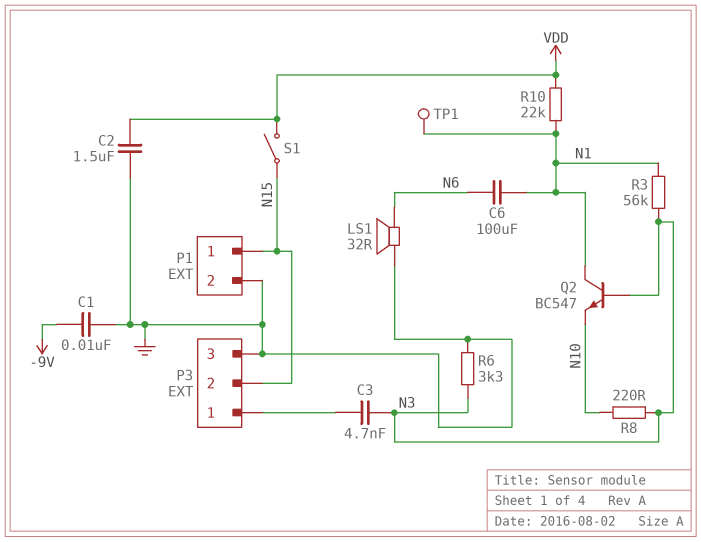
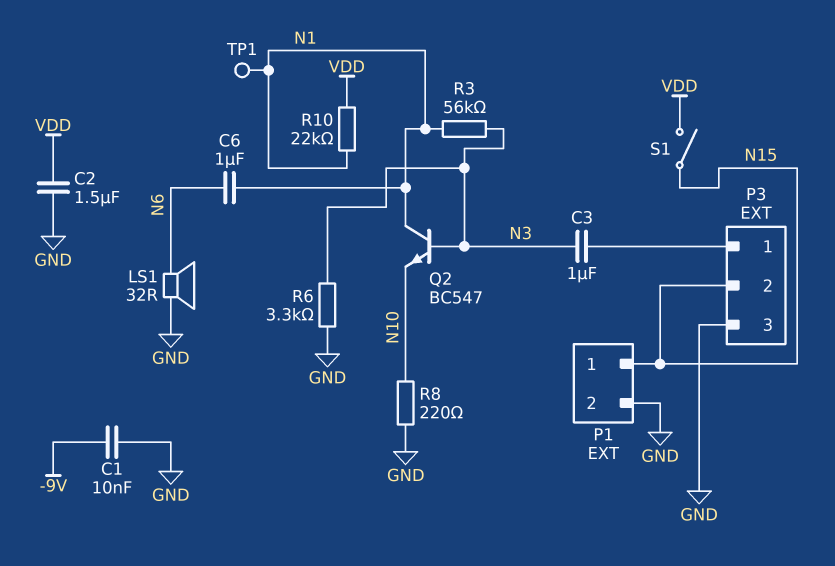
C3: 4.7nF (N3, P3/1) -> 1uF (N3, P3/1)
C6: 100uF (N1, N6) -> 1uF (N1, N6)
R8: 220 (N3, N10) -> 220 (GND, N10)

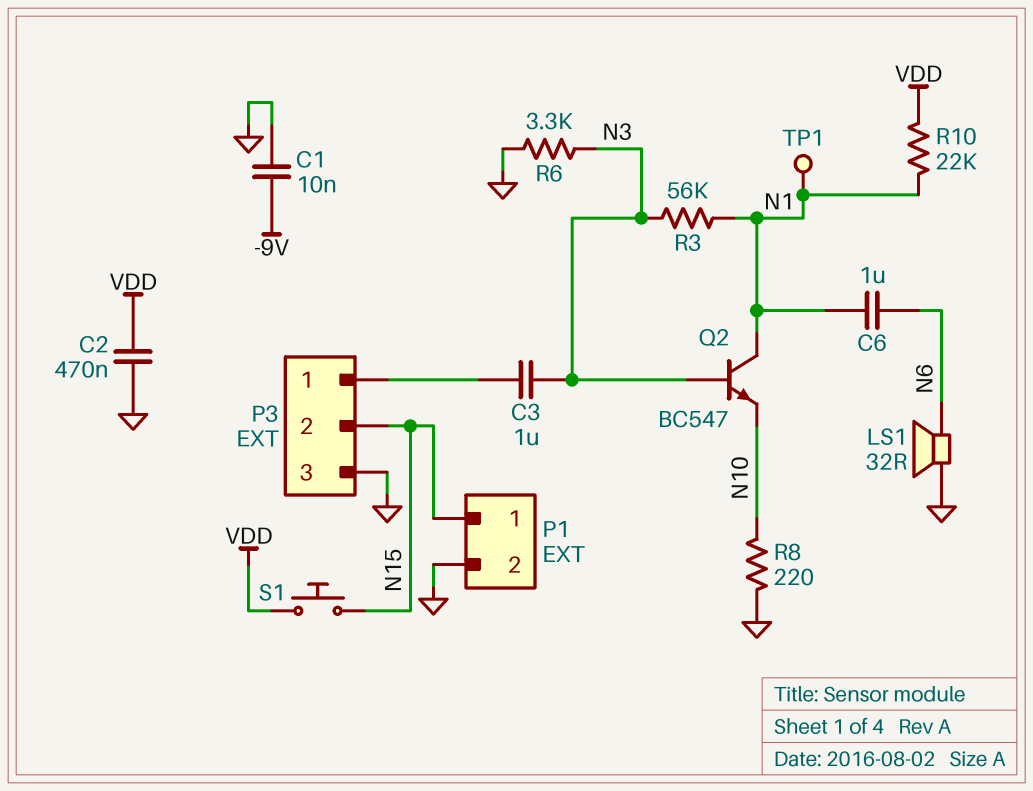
C2: 1.5uF (GND, VDD) -> 470nF (GND, VDD)
S1: switch (N15, VDD) -> button (N15, VDD)

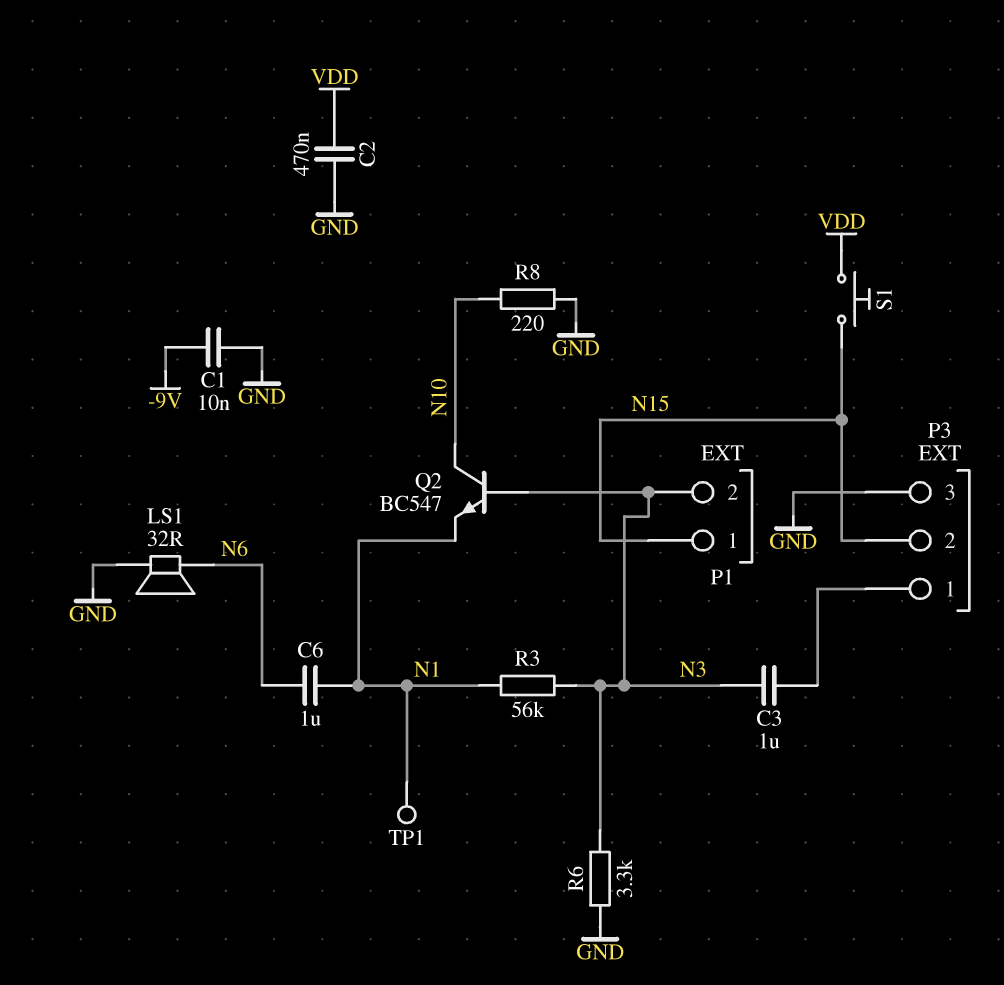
P1 pin 2: GND -> N3
Q2: NPN BC547 (B N3, C N1, E N10) -> NPN BC547 (B N3, C N10, E N1)
R10: 22k (N1, VDD) -> none

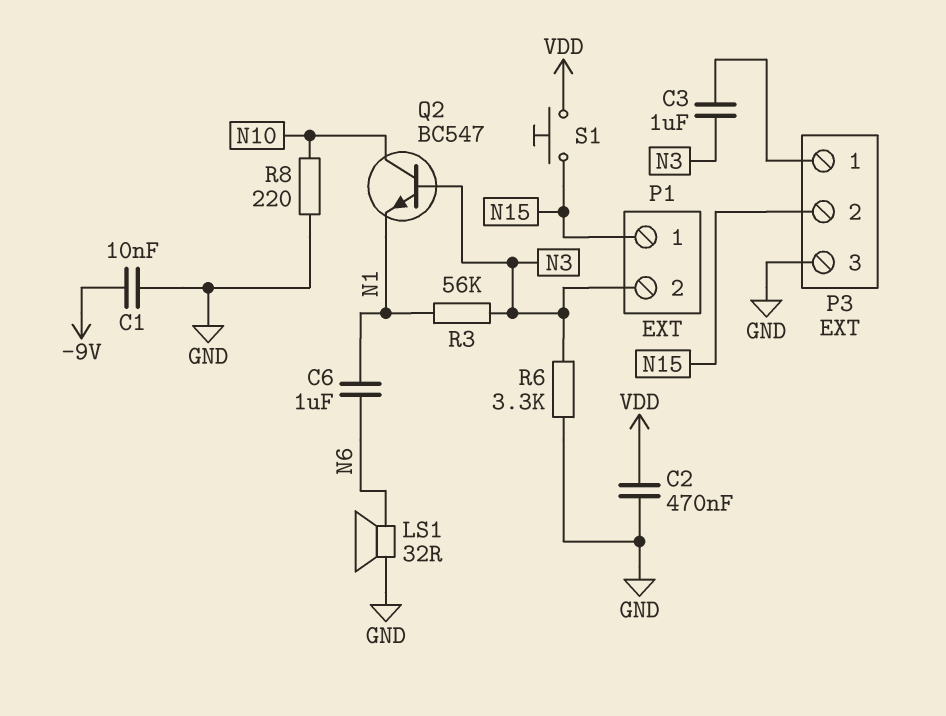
TP1: test point (N1) -> none

